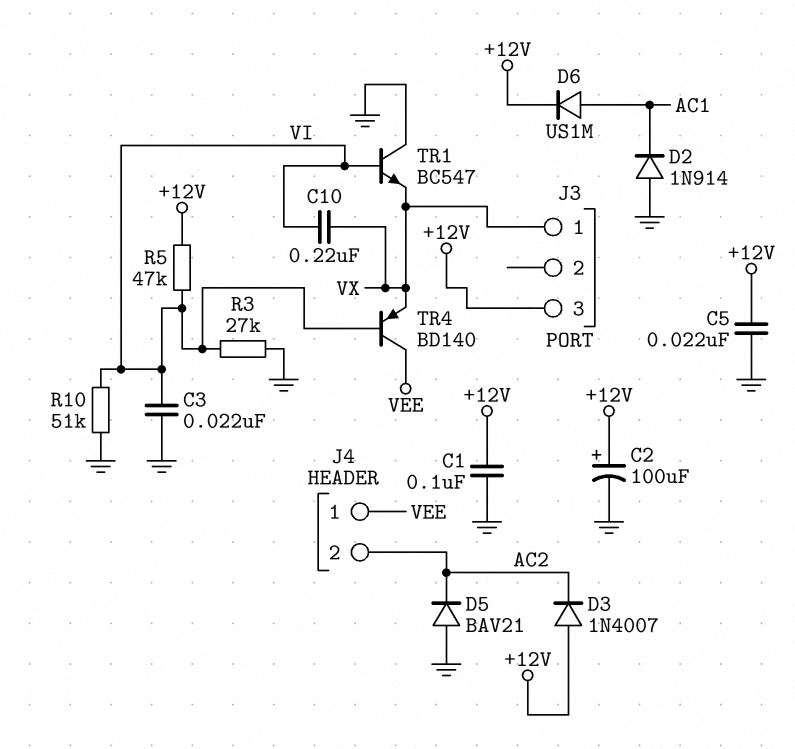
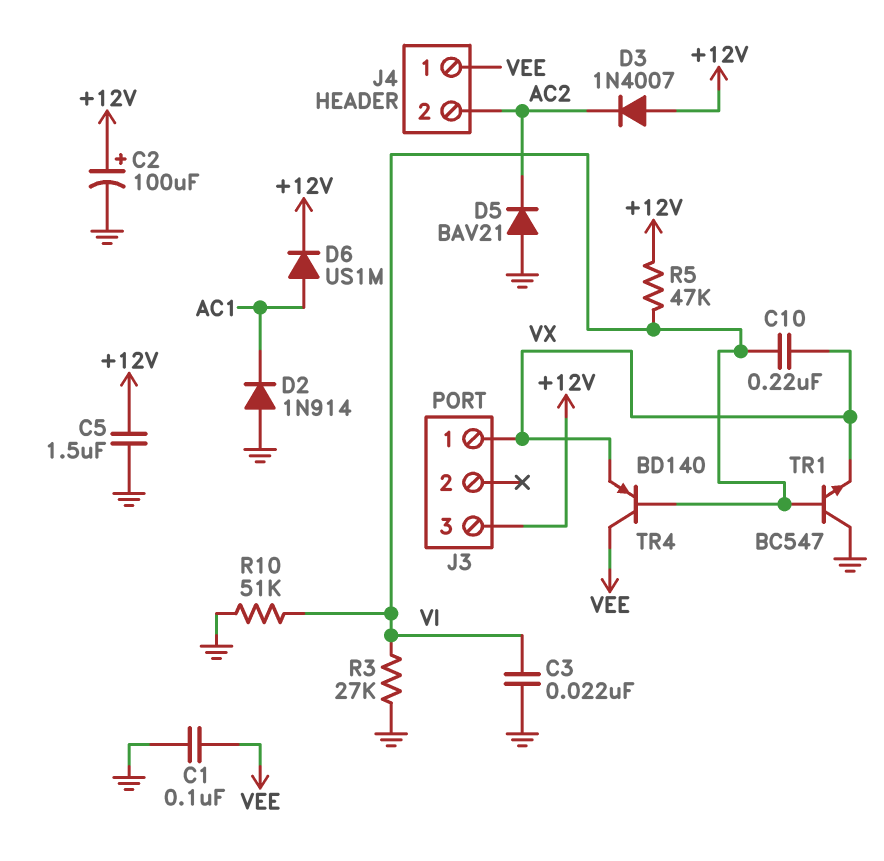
C1: 100nF (+12V, GND) -> 100nF (GND, VEE)
C5: 22nF (+12V, GND) -> 1.5uF (+12V, GND)

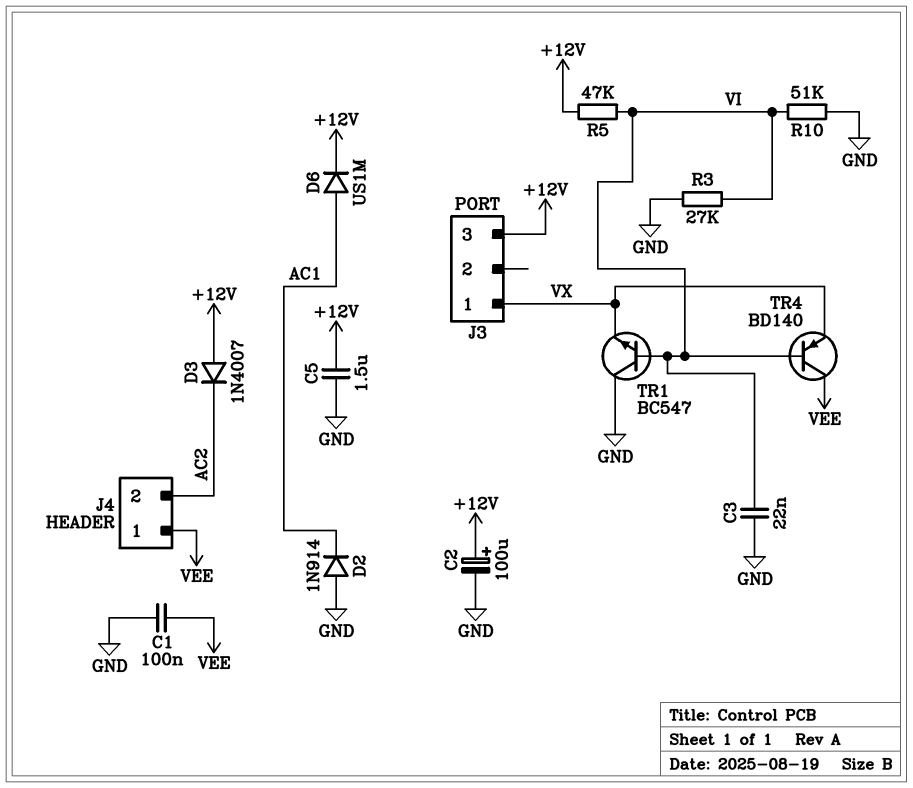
C10: 220nF (VI, VX) -> none
D5: diode BAV21 (A GND, K AC2) -> none

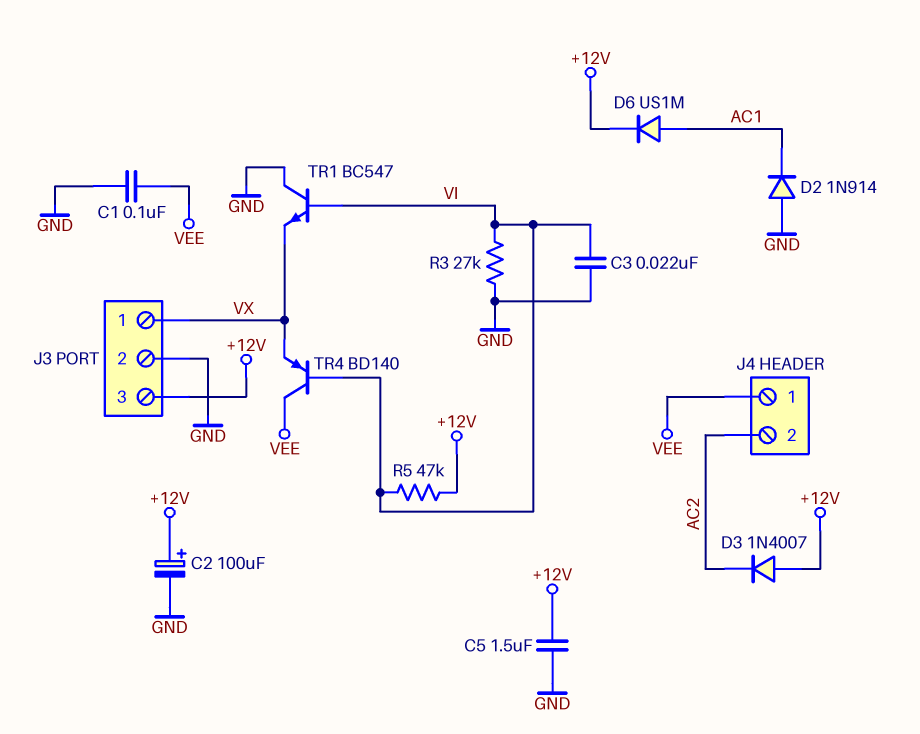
J3 pin 2: none -> GND
R10: 51k (GND, VI) -> none

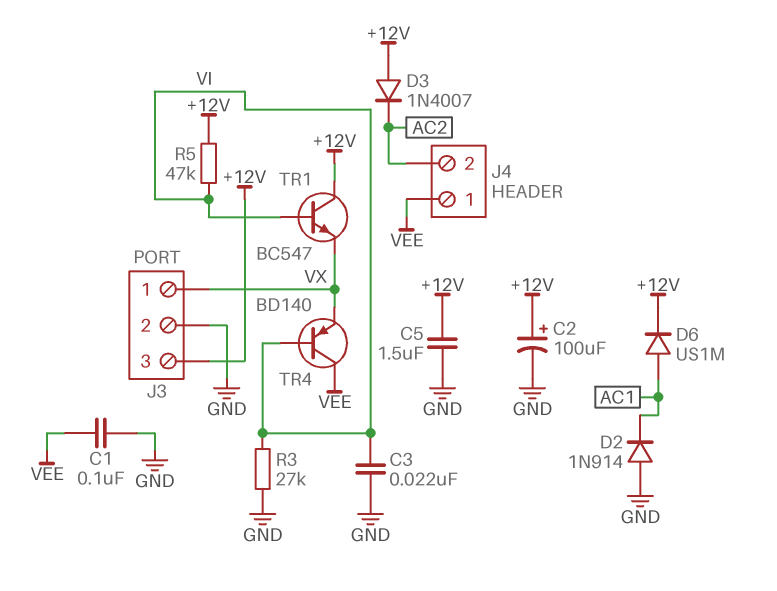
TR1: NPN BC547 (B VI, C GND, E VX) -> NPN BC547 (B VI, C +12V, E VX)

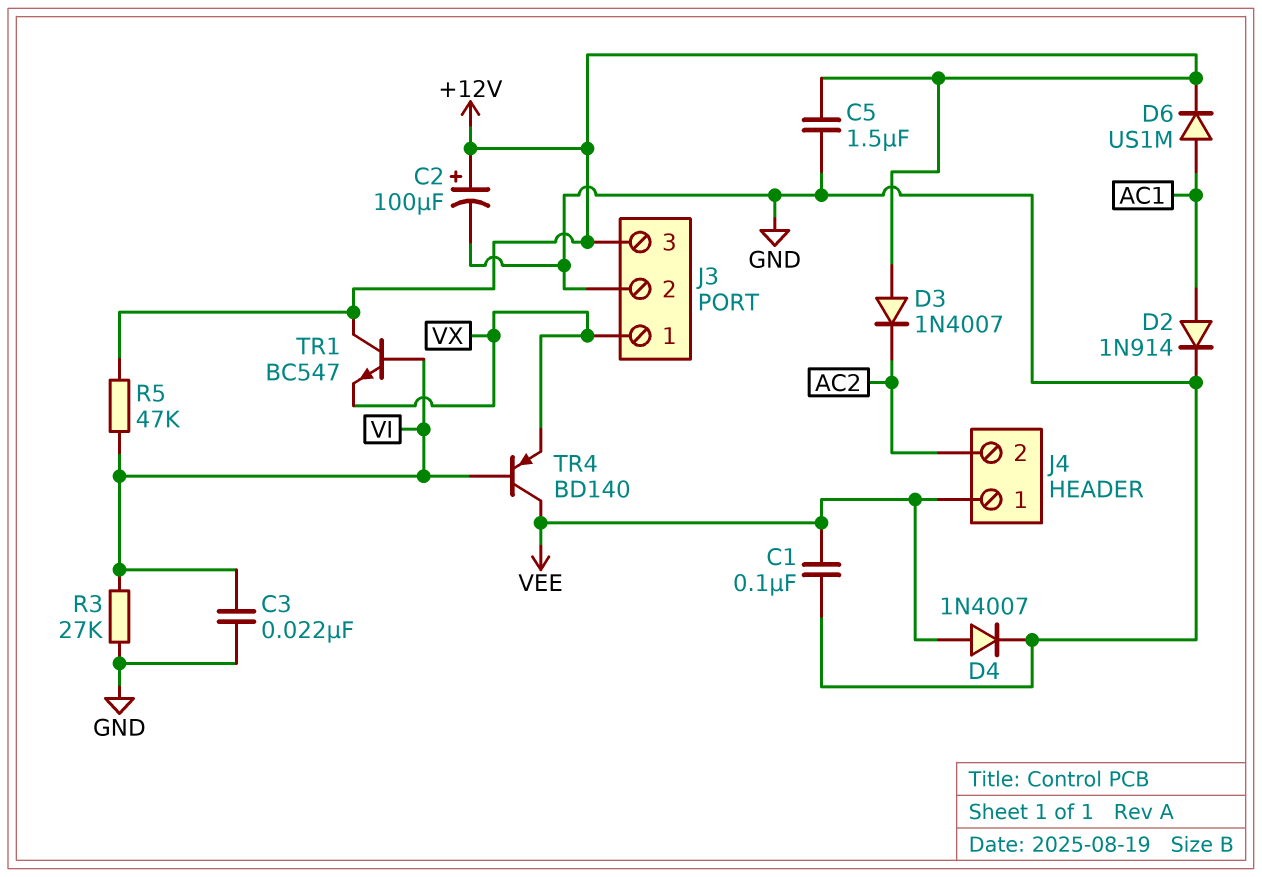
D2: diode 1N914 (A GND, K AC1) -> diode 1N914 (A AC1, K GND)
D4: none -> diode 1N4007 (A VEE, K GND)

